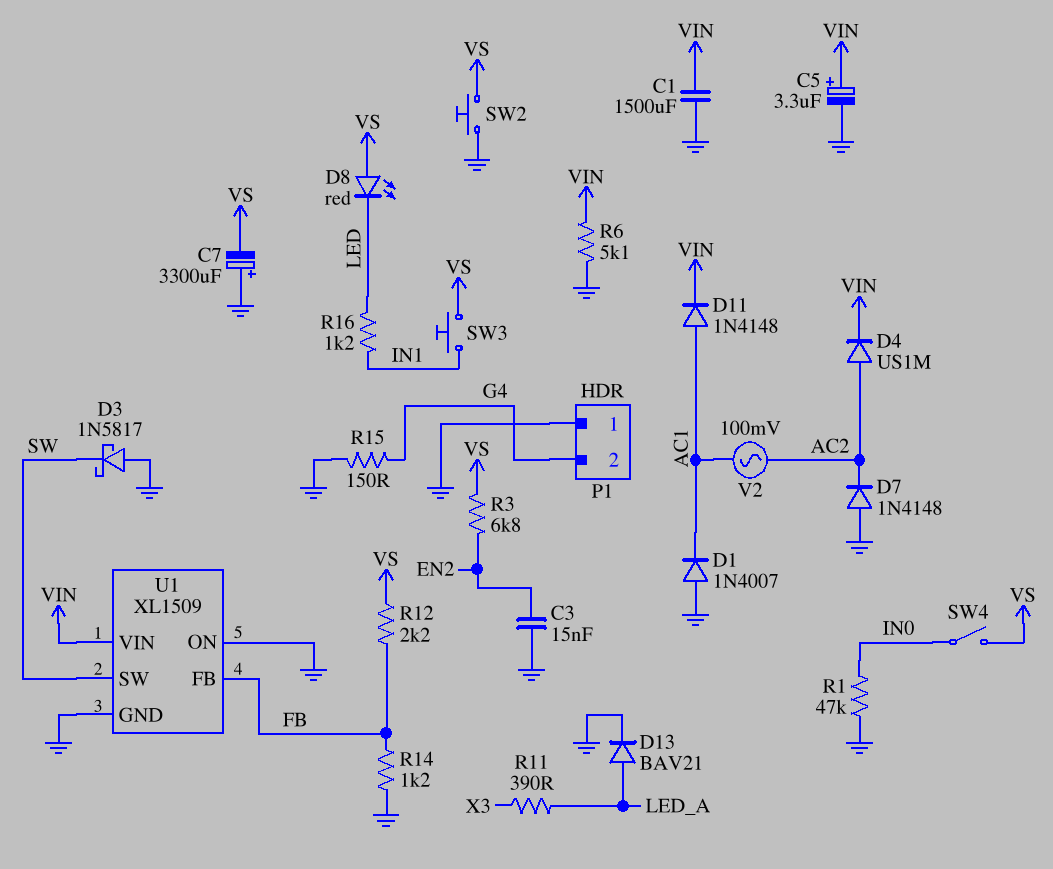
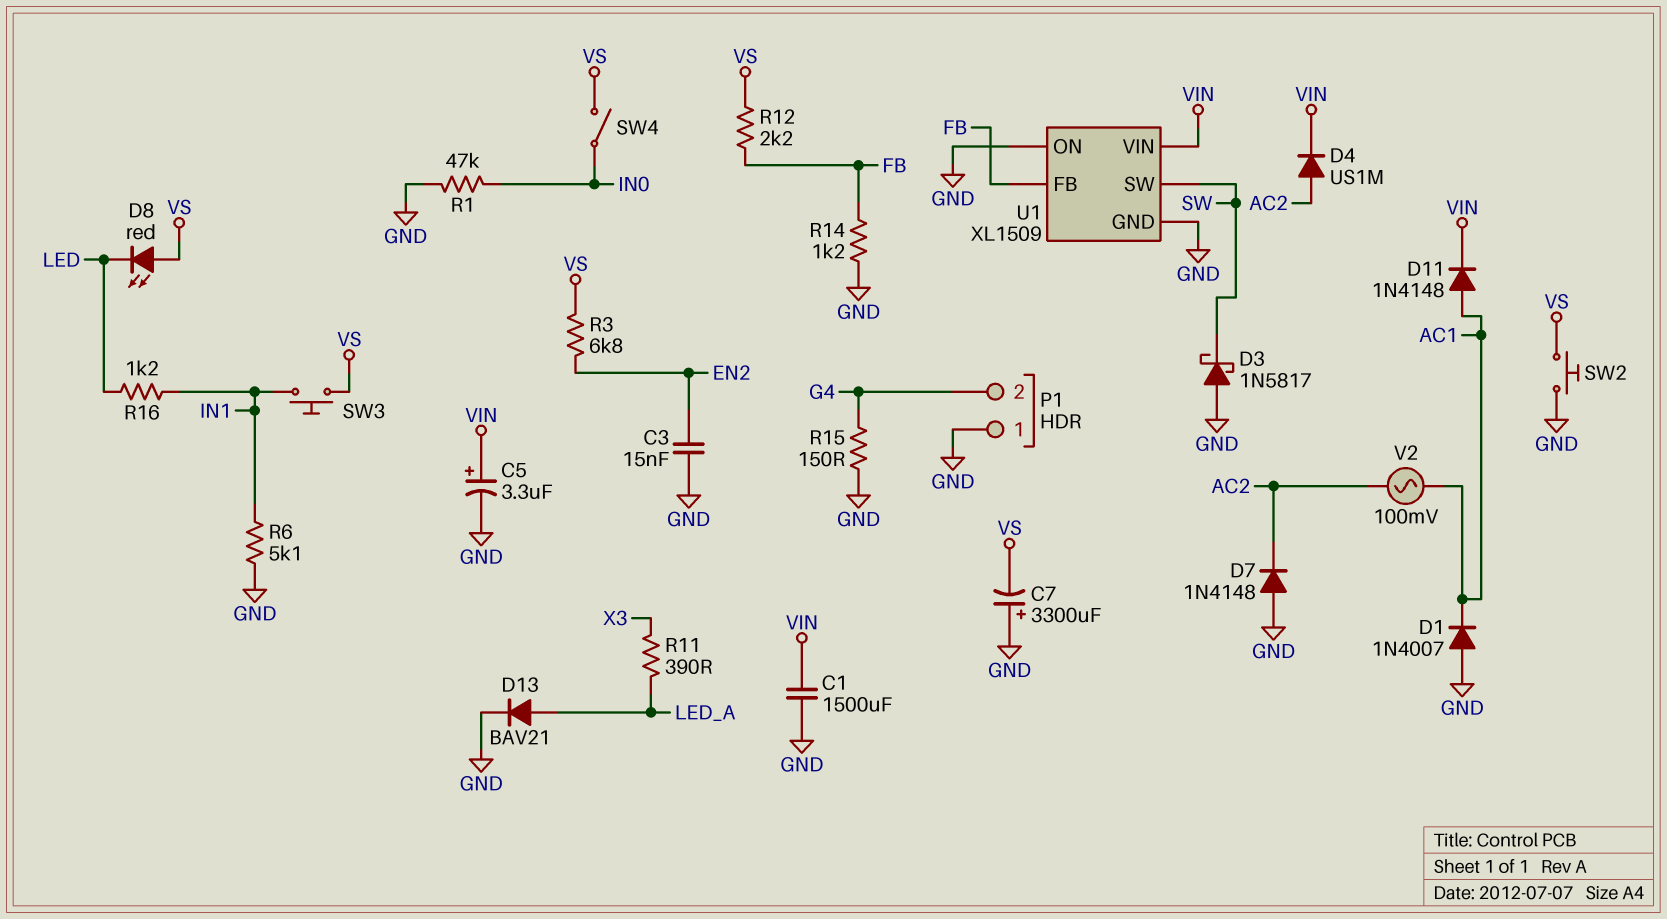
R6: 5.1k (GND, VIN) -> 5.1k (GND, IN1)

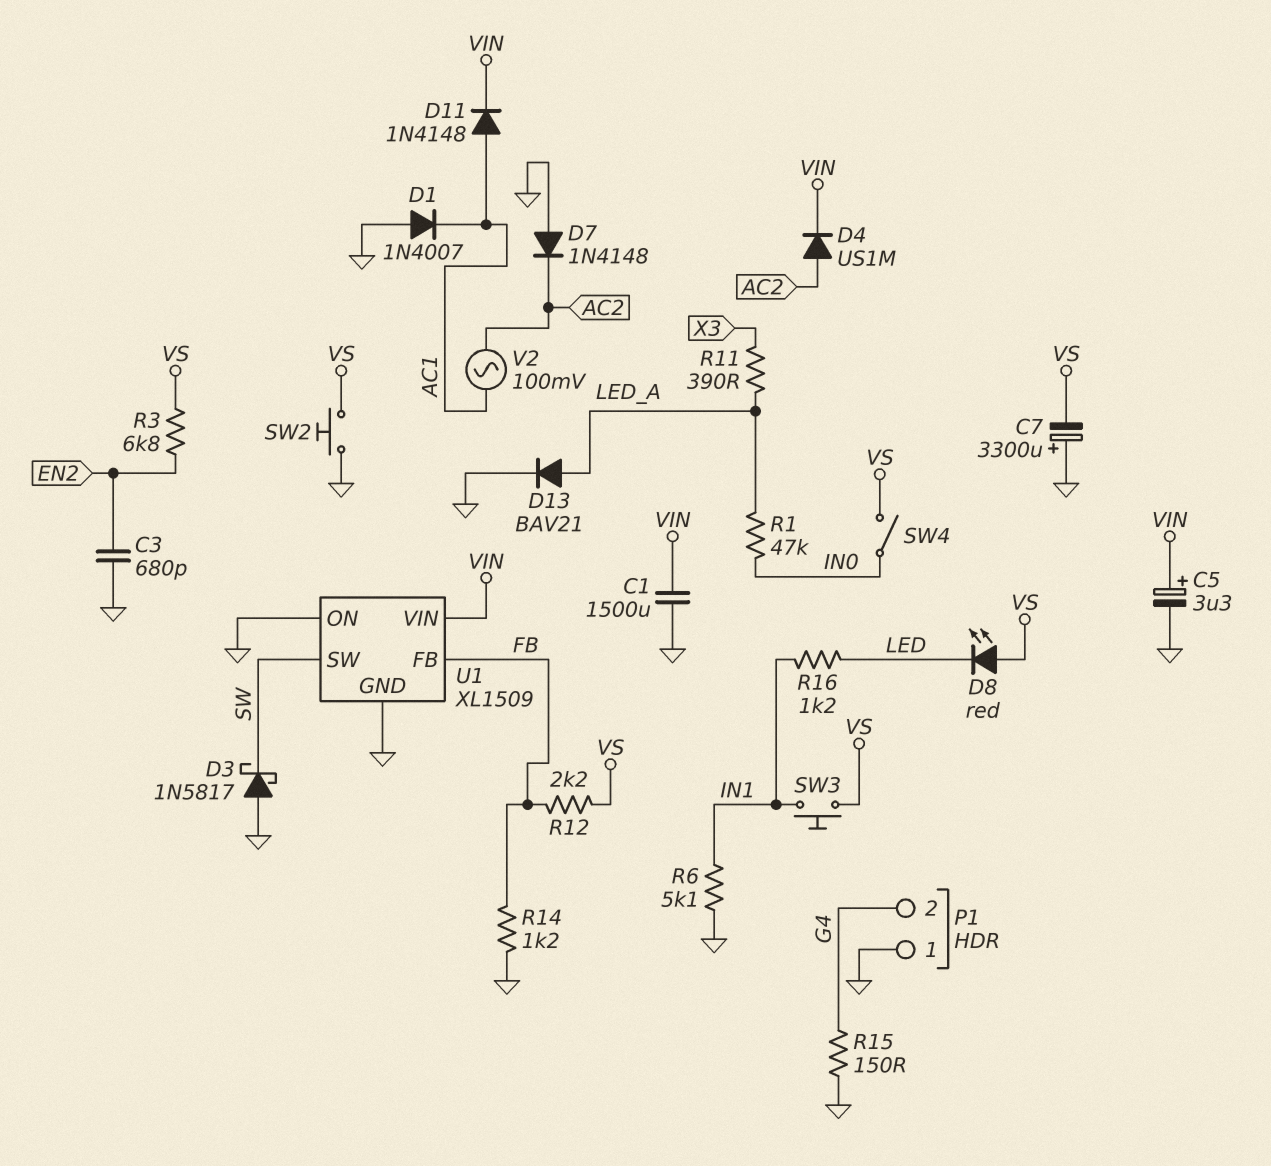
C3: 15nF (EN2, GND) -> 680pF (EN2, GND)
R1: 47k (GND, IN0) -> 47k (IN0, LED_A)

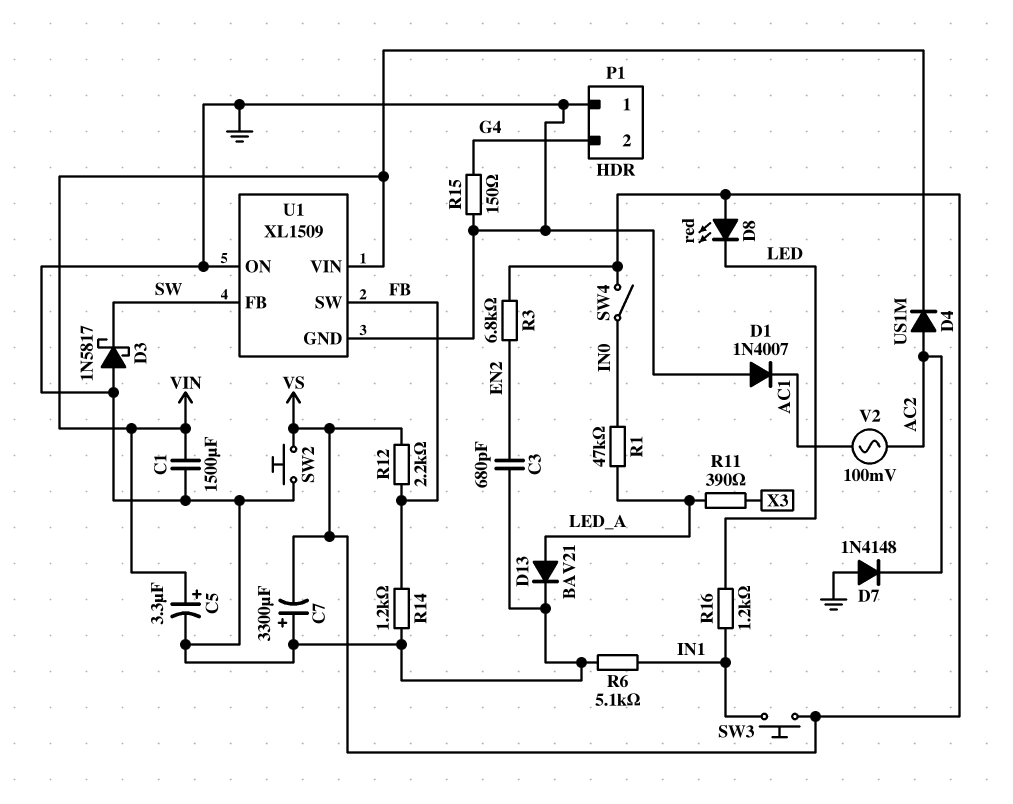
D11: diode 1N4148 (A AC1, K VIN) -> none
U1 pin FB: FB -> SW
U1 pin SW: SW -> FB

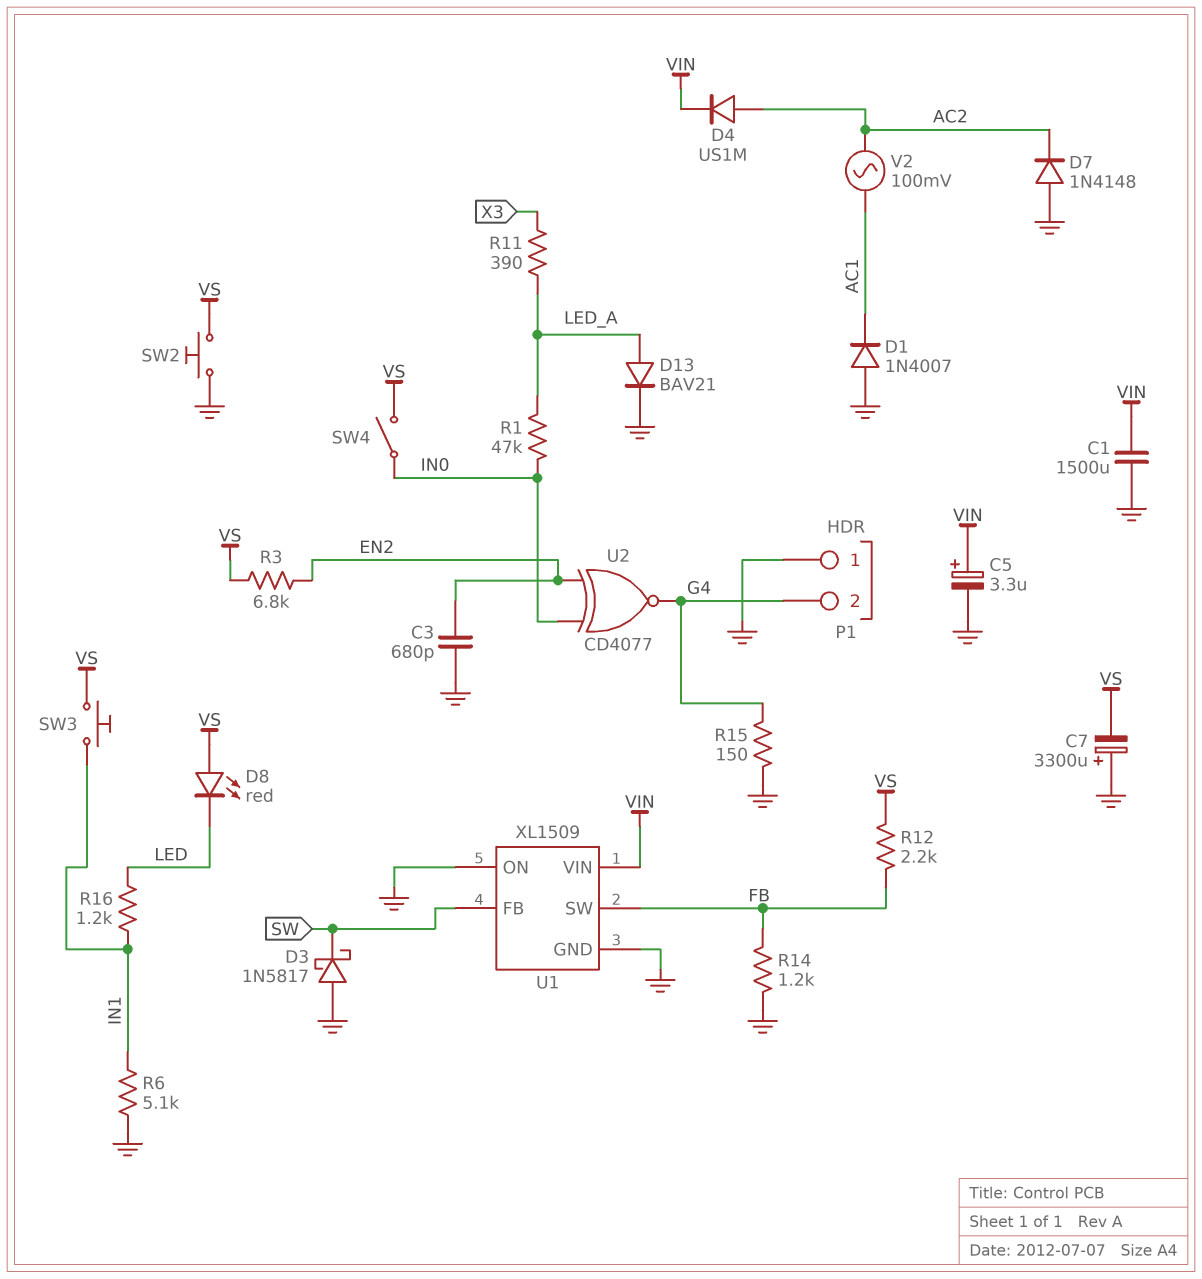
U2: none -> XNOR CD4077 (in EN2, in IN0, out G4)

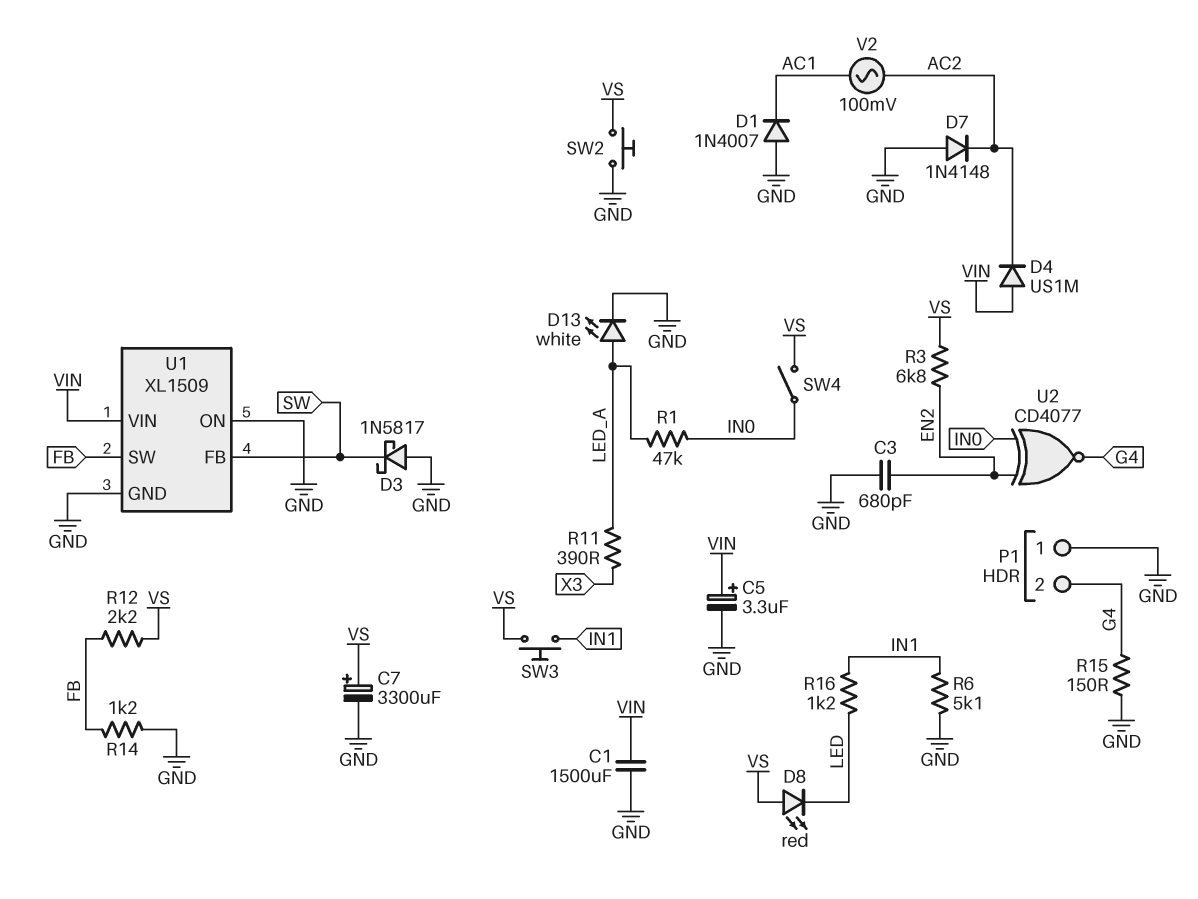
C7: 3300uF (plus GND, minus VS) -> 3300uF (plus VS, minus GND)
D4: diode US1M (A AC2, K VIN) -> diode US1M (A VIN, K AC2)
D13: diode BAV21 (A LED_A, K GND) -> LED white (A LED_A, K GND)

